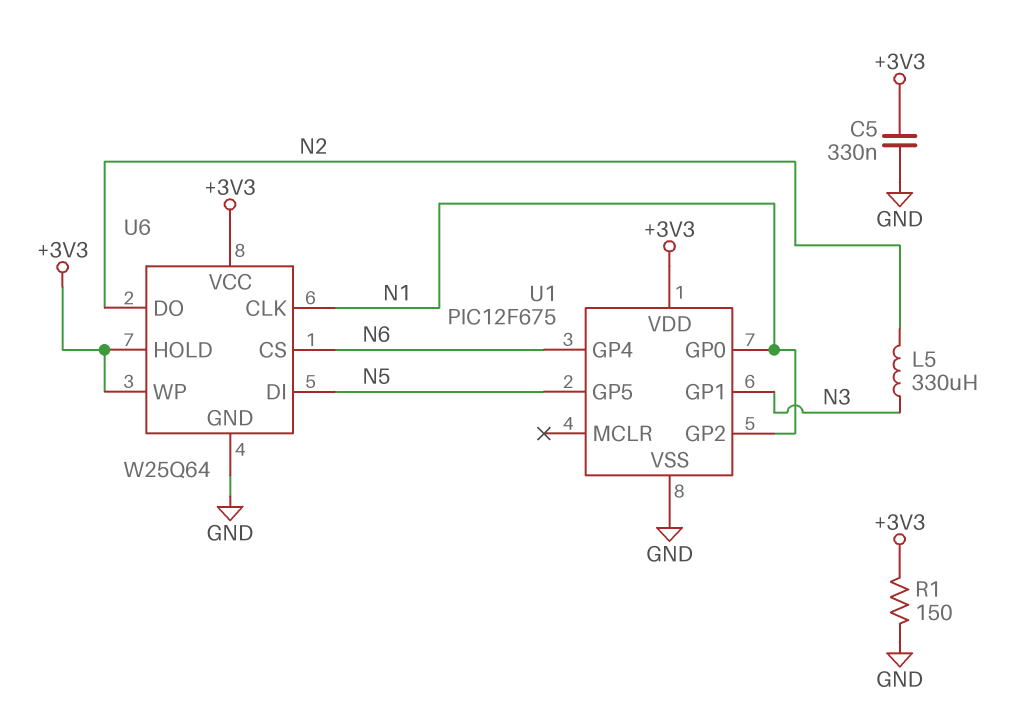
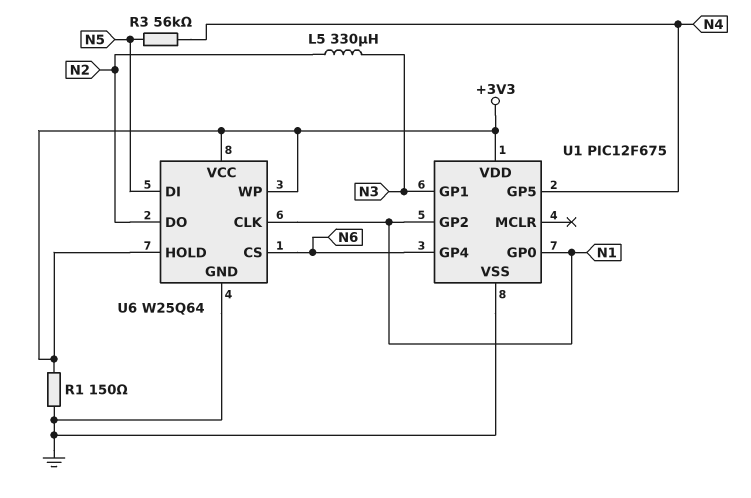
C5: 330nF (+3V3, GND) -> none
R3: none -> 56k (N4, N5)
U1 pin GP5: N5 -> N4

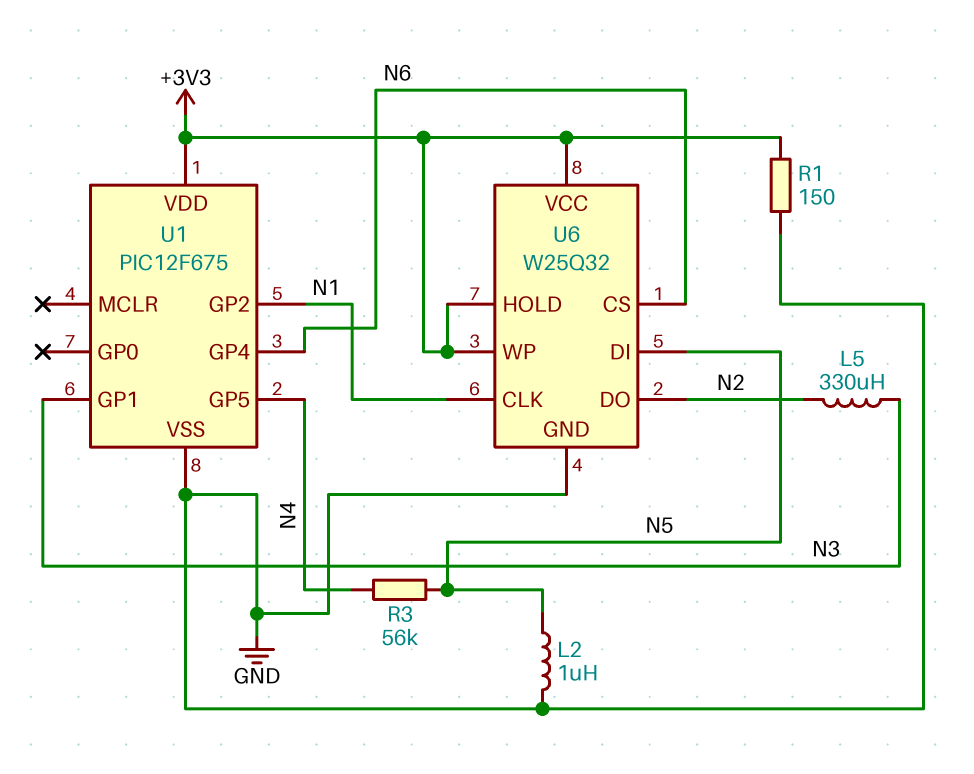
L2: none -> 1uH (GND, N5)
U1 pin GP0: N1 -> none
U6: W25Q64 -> W25Q32

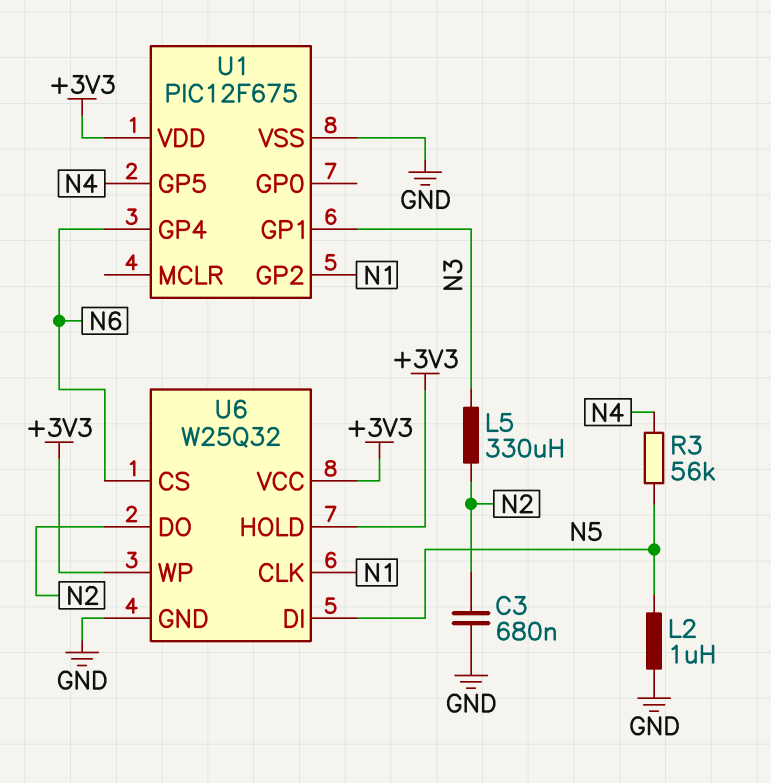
C3: none -> 680nF (GND, N2)
R1: 150 (+3V3, GND) -> none

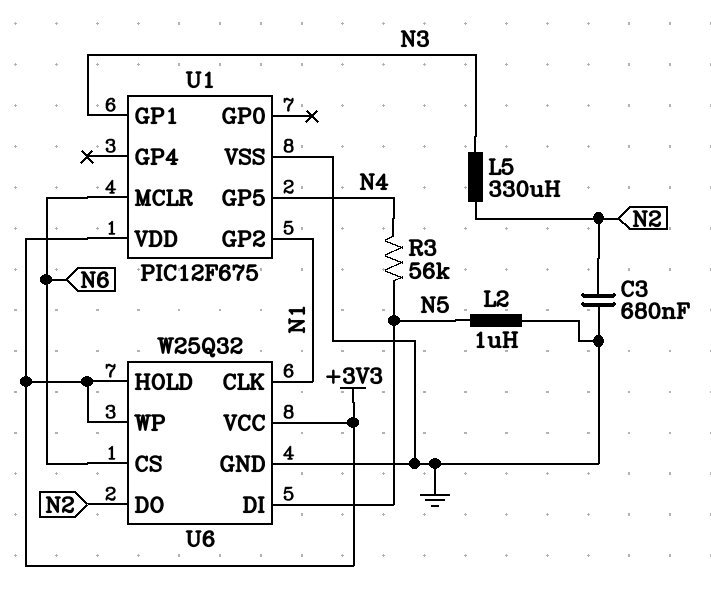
U1 pin GP4: N6 -> none
U1 pin MCLR: none -> N6

